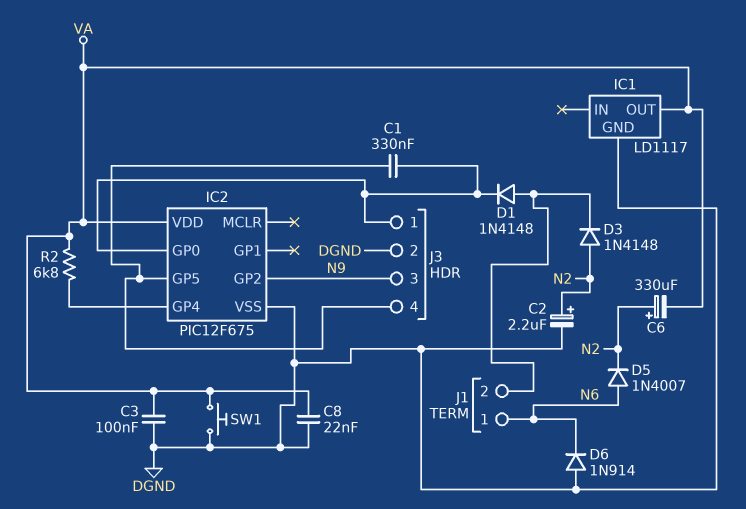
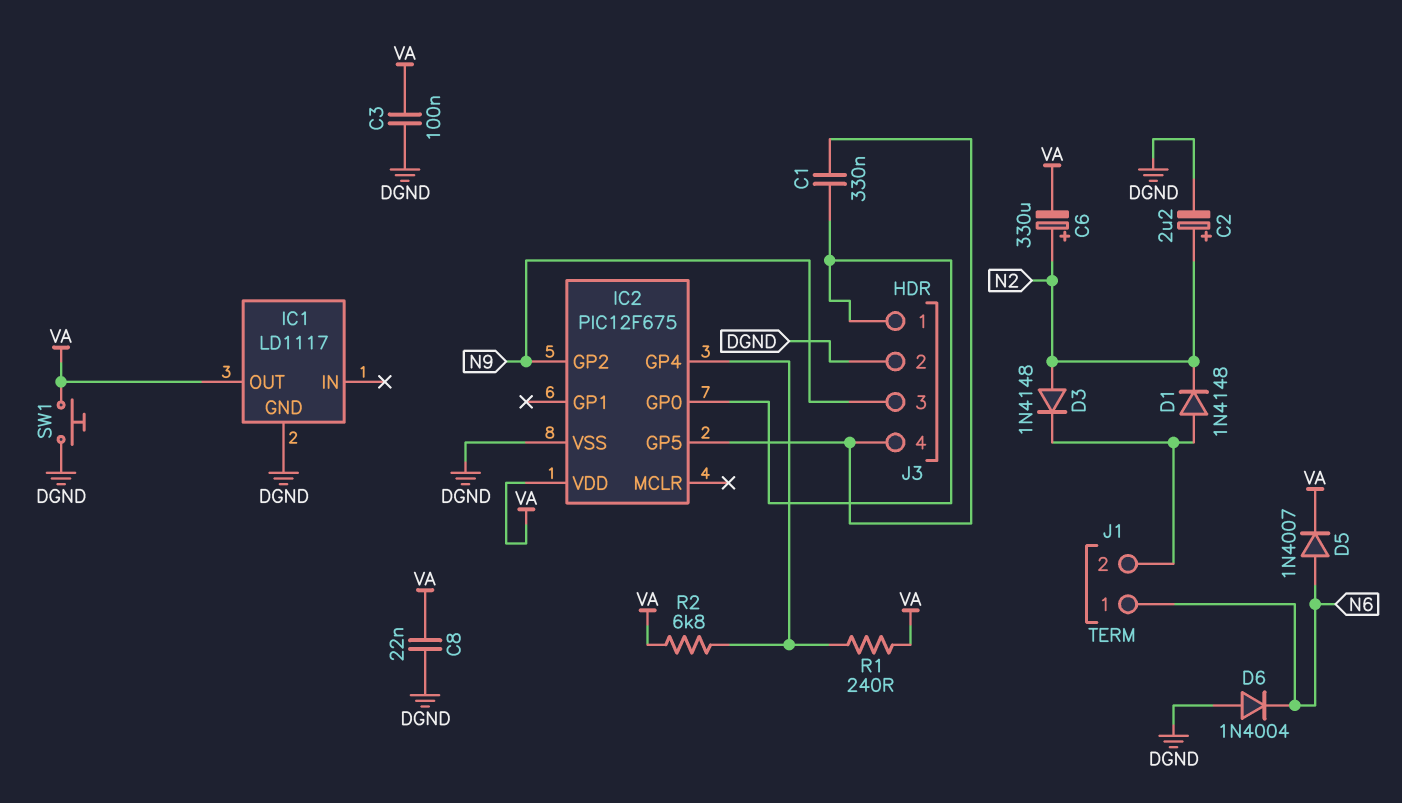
D1: diode 1N4148 (A J1/2, K IC2/GP0) -> diode 1N4148 (A J1/2, K N2)
D5: diode 1N4007 (A N6, K N2) -> diode 1N4007 (A N6, K VA)
D6: diode 1N914 (A DGND, K N6) -> diode 1N4004 (A DGND, K N6)
R1: none -> 240 (IC2/GP4, VA)

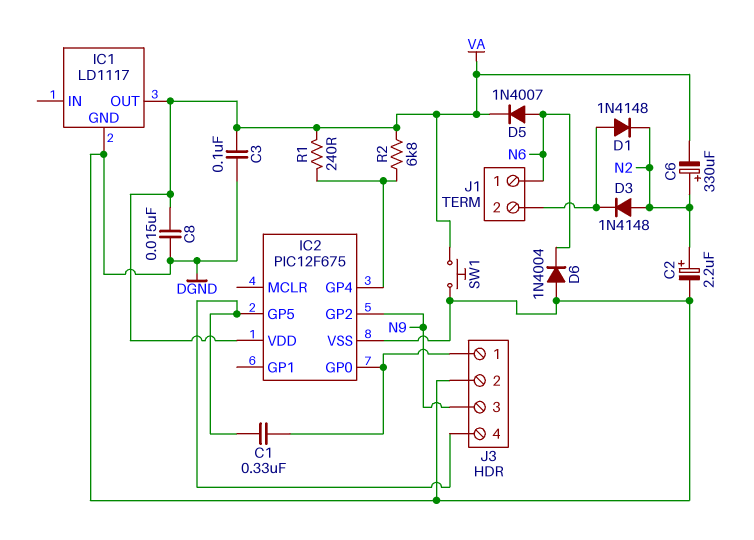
C8: 22nF (DGND, VA) -> 15nF (DGND, VA)

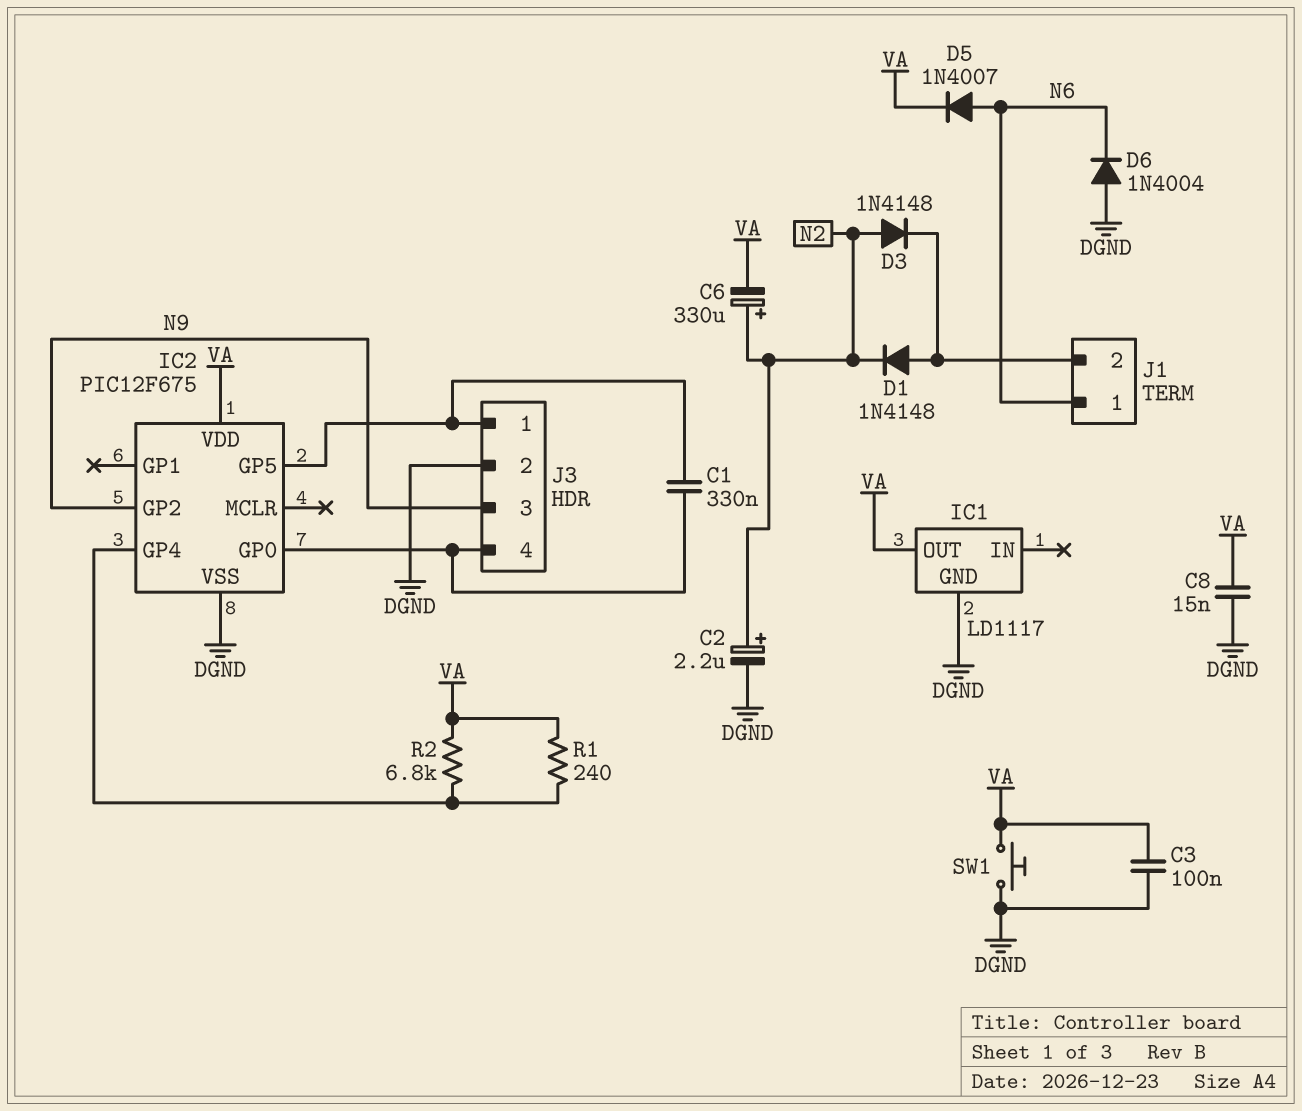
J3 pin 1: IC2/GP0 -> IC2/GP5
J3 pin 4: IC2/GP5 -> IC2/GP0

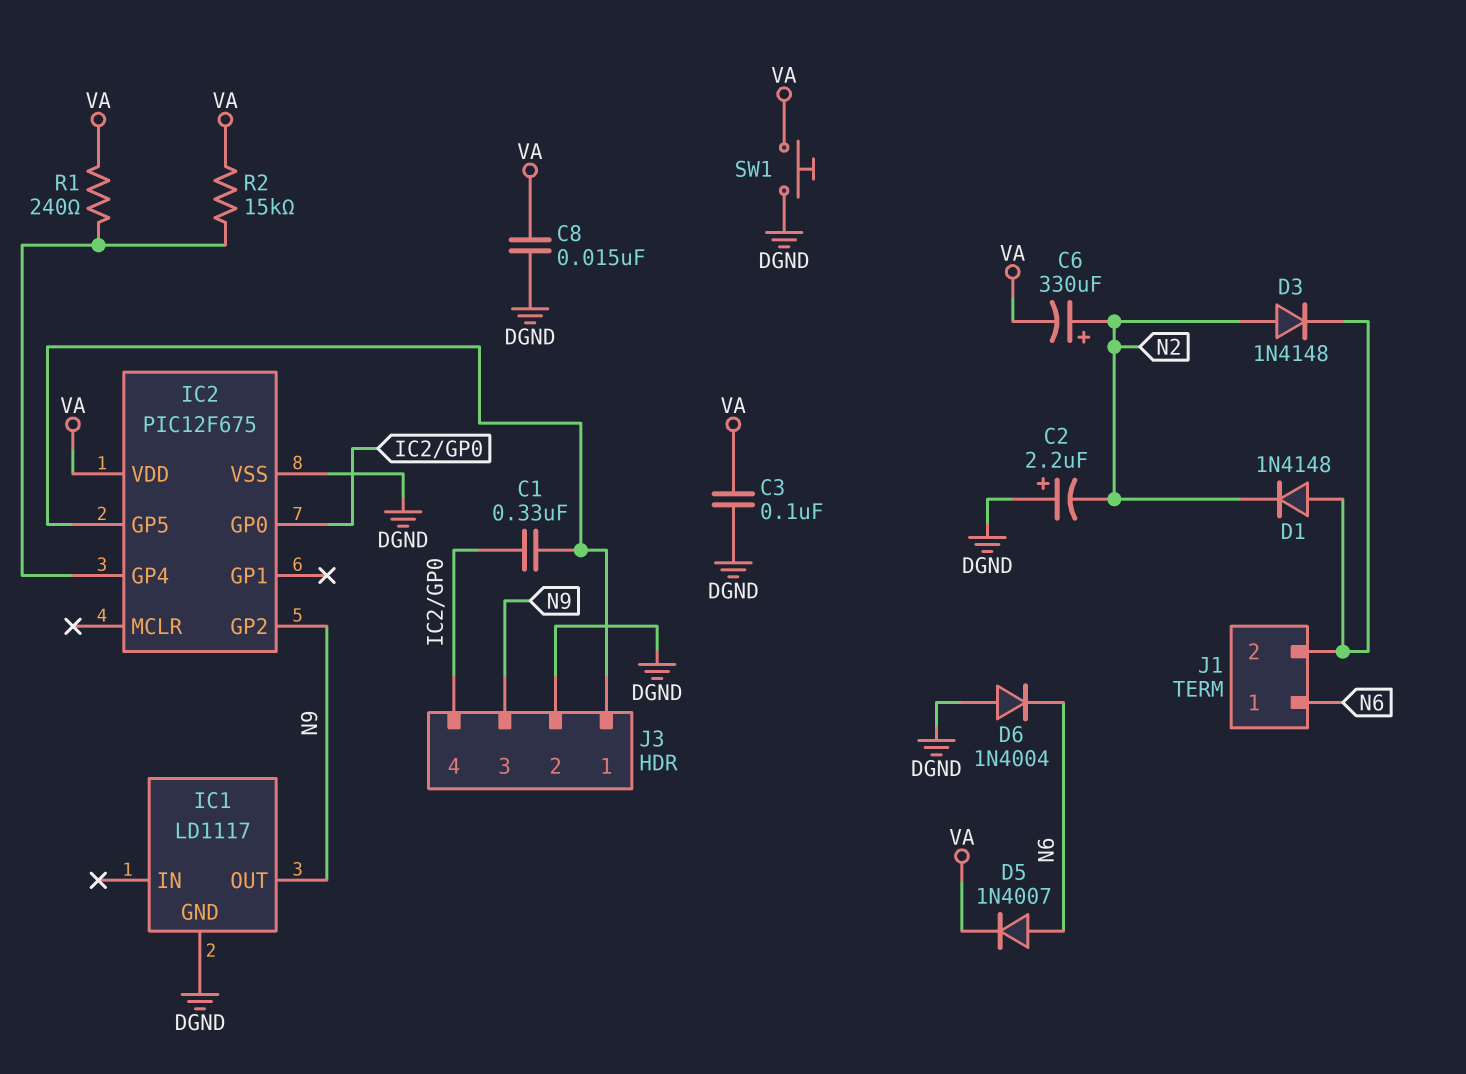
C2: 2.2uF (plus N2, minus DGND) -> 2.2uF (plus DGND, minus N2)
IC1 pin OUT: VA -> N9
R2: 6.8k (IC2/GP4, VA) -> 15k (IC2/GP4, VA)

